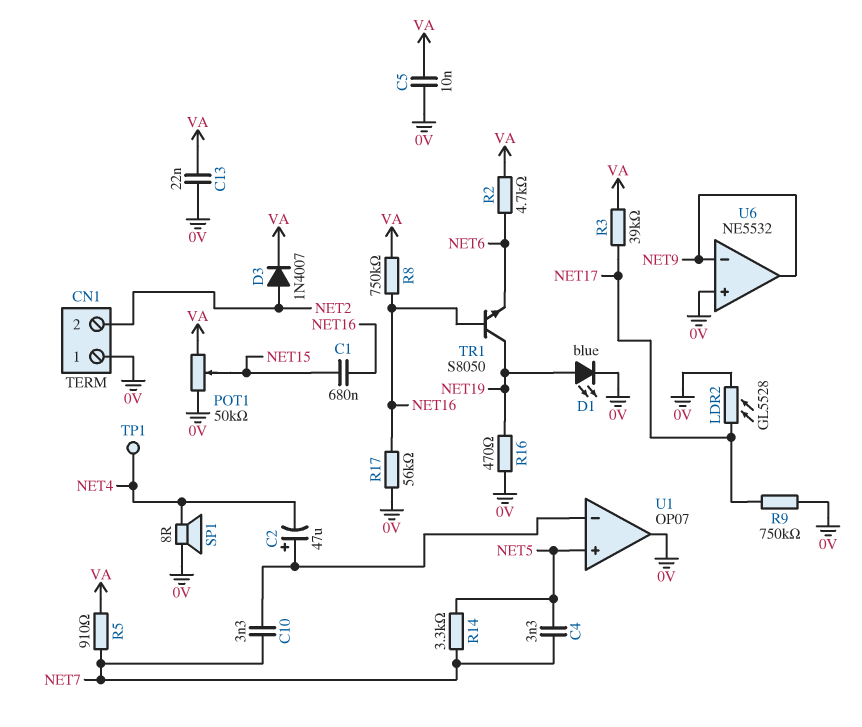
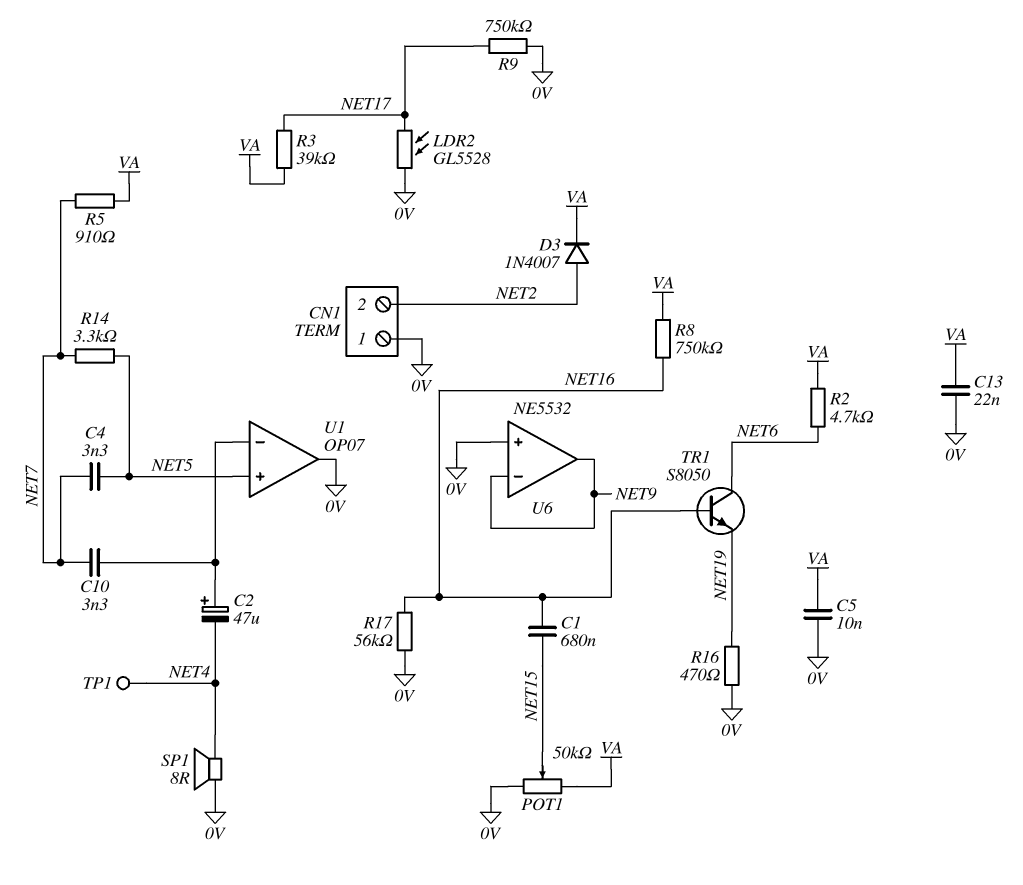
D1: LED blue (A NET19, K 0V) -> none
TR1: NPN S8050 (B NET16, C NET19, E NET6) -> NPN S8050 (B NET16, C NET6, E NET19)

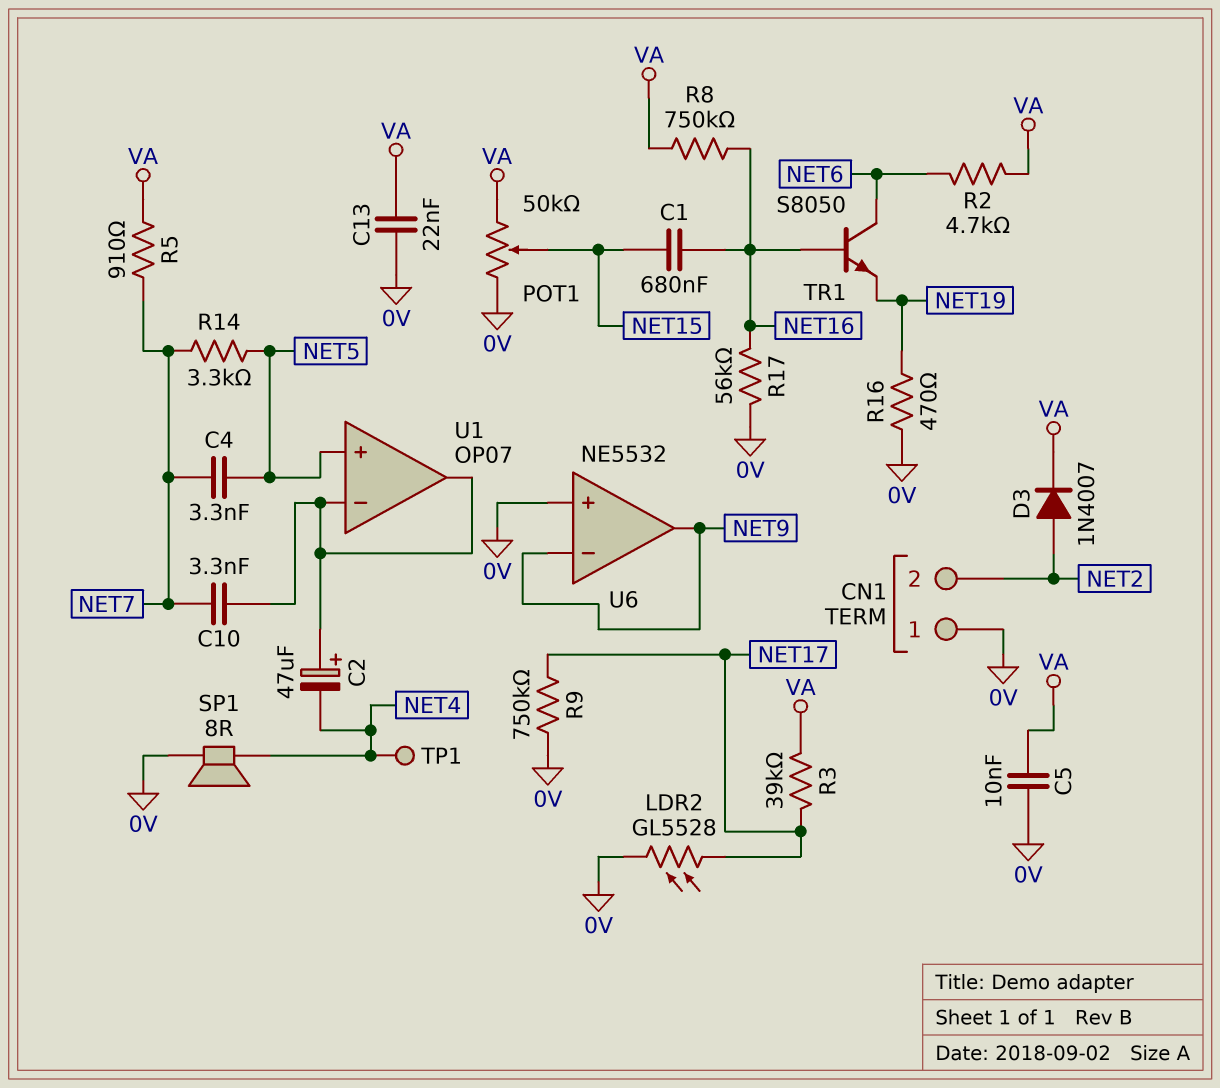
U1 pin out: 0V -> U1/in-

